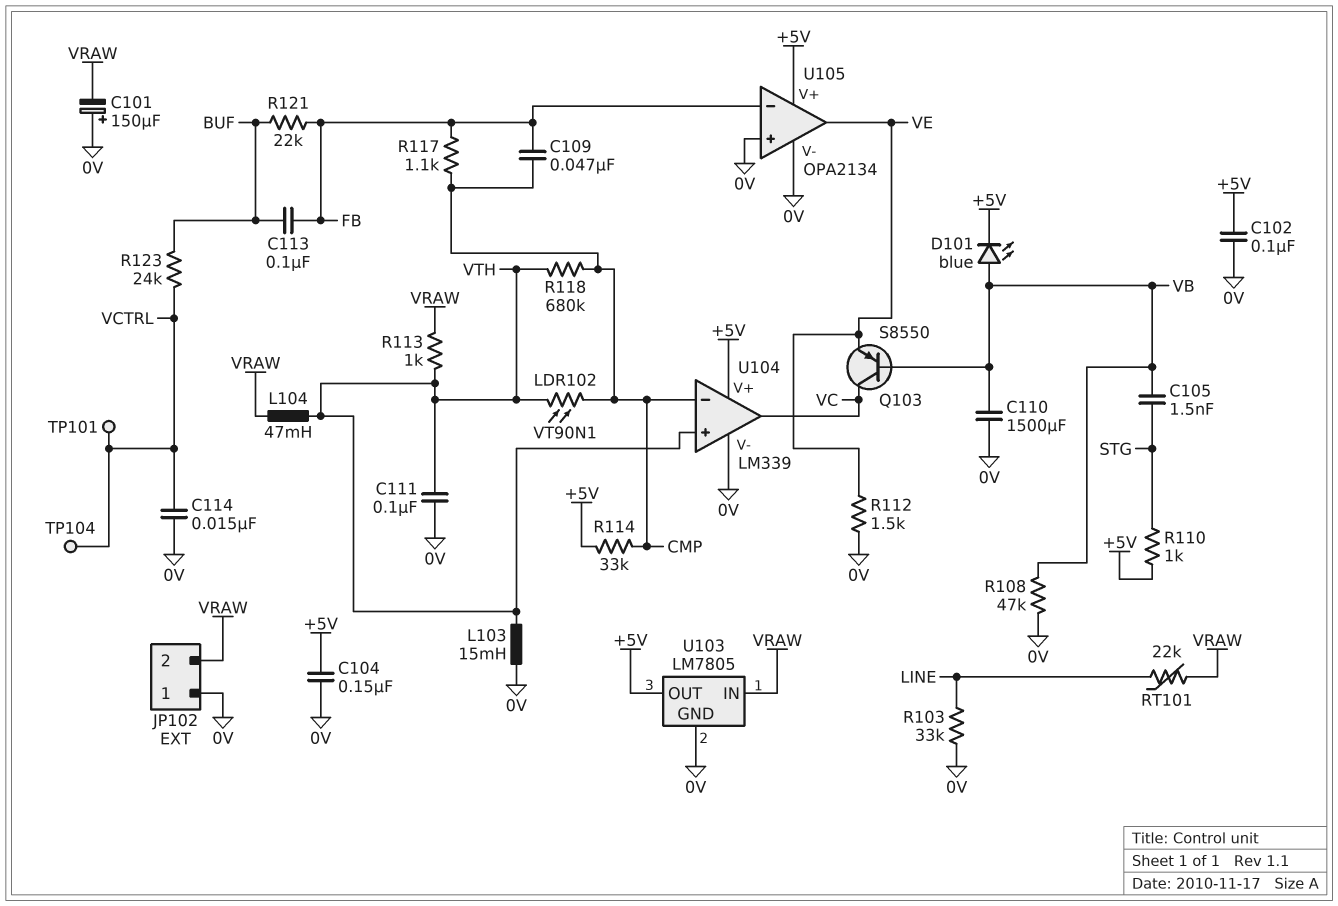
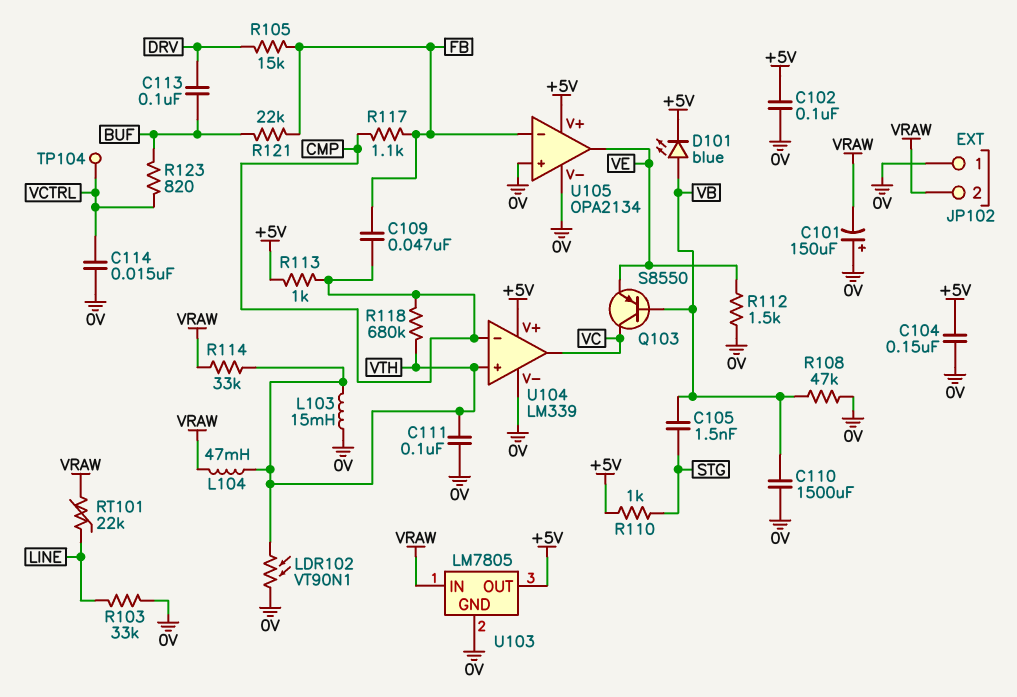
C113: 100nF (BUF, FB) -> 100nF (BUF, DRV)
LDR102: VT90N1 (CMP, VTH) -> VT90N1 (0V, VTH)
R105: none -> 15k (DRV, FB)
R113: 1k (VRAW, VTH) -> 1k (+5V, CMP)
R114: 33k (+5V, CMP) -> 33k (VRAW, VTH)
R123: 24k (BUF, VCTRL) -> 820 (BUF, VCTRL)
TP101: test point (VCTRL) -> none

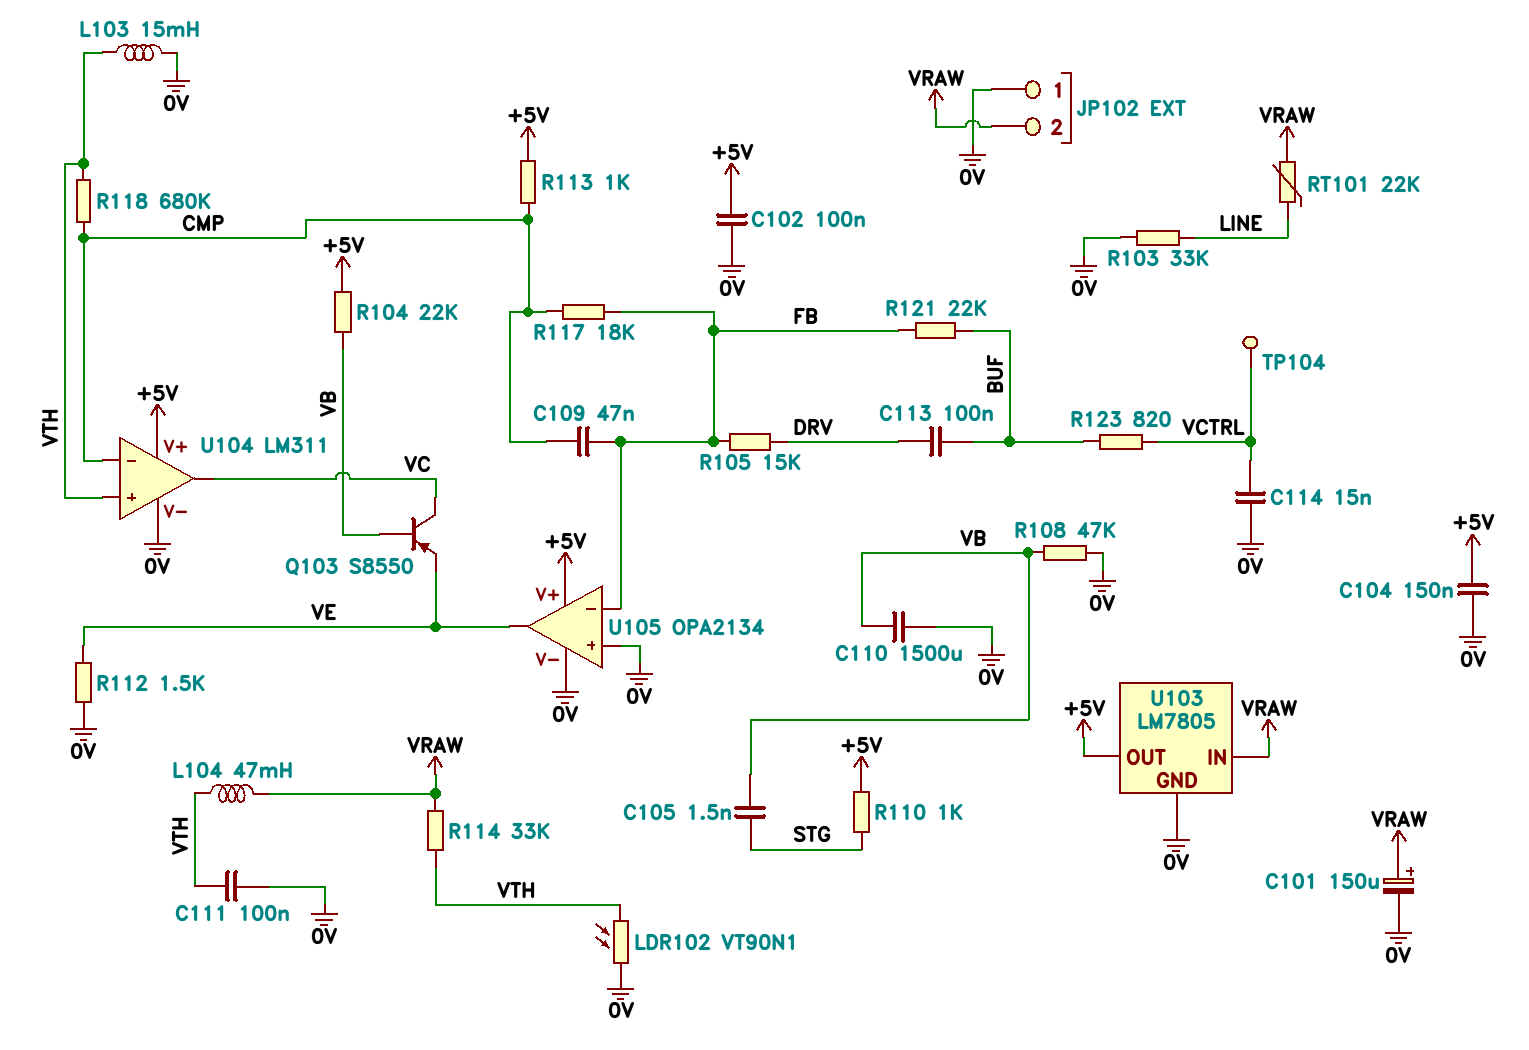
C101: 150uF (plus 0V, minus VRAW) -> 150uF (plus VRAW, minus 0V)
D101: LED blue (A VB, K +5V) -> none
R104: none -> 22k (+5V, VB)
R117: 1.1k (CMP, FB) -> 18k (CMP, FB)
U104: LM339 -> LM311

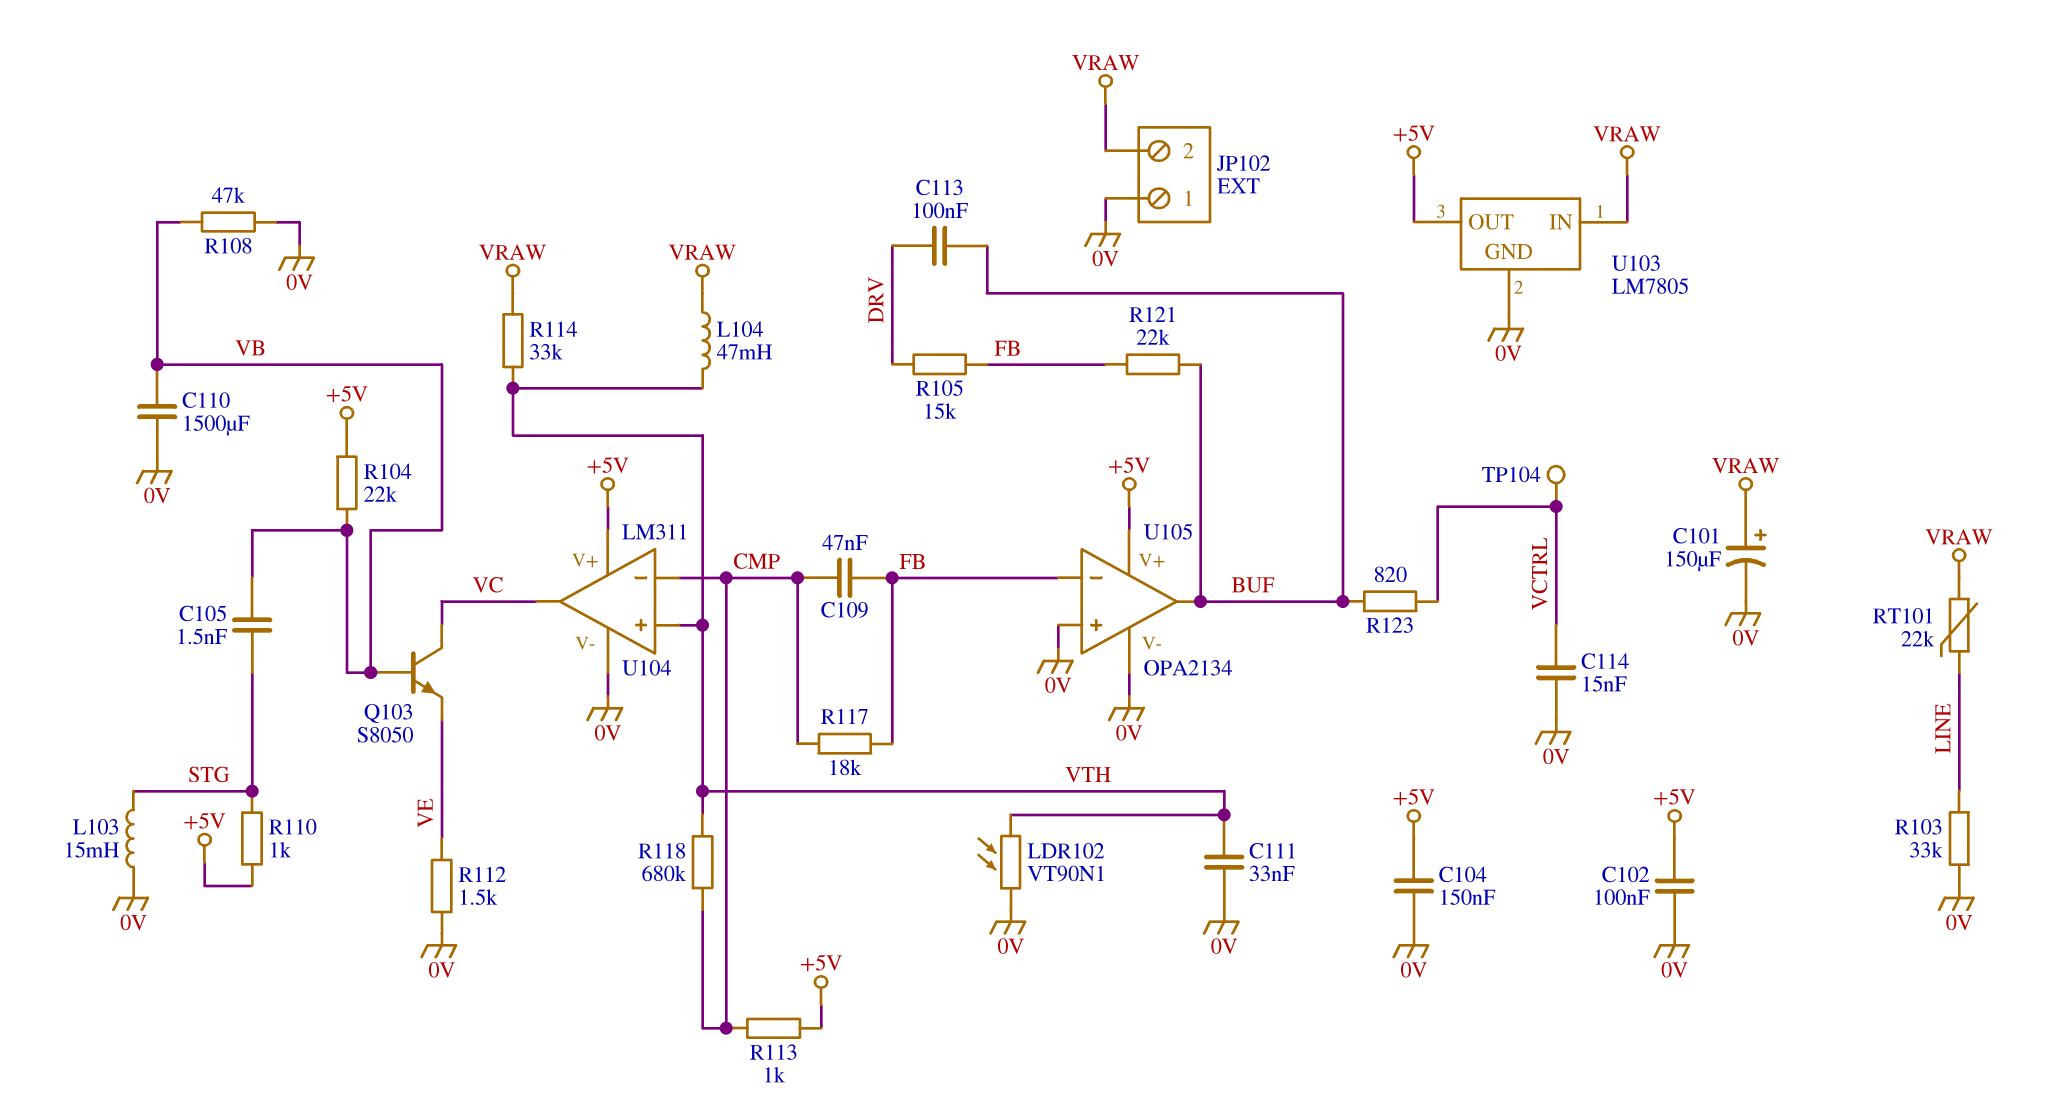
C111: 100nF (0V, VTH) -> 33nF (0V, VTH)
L103: 15mH (0V, VTH) -> 15mH (0V, STG)
Q103: PNP S8550 (B VB, C VC, E VE) -> NPN S8050 (B VB, C VC, E VE)
U105 pin out: VE -> BUF

